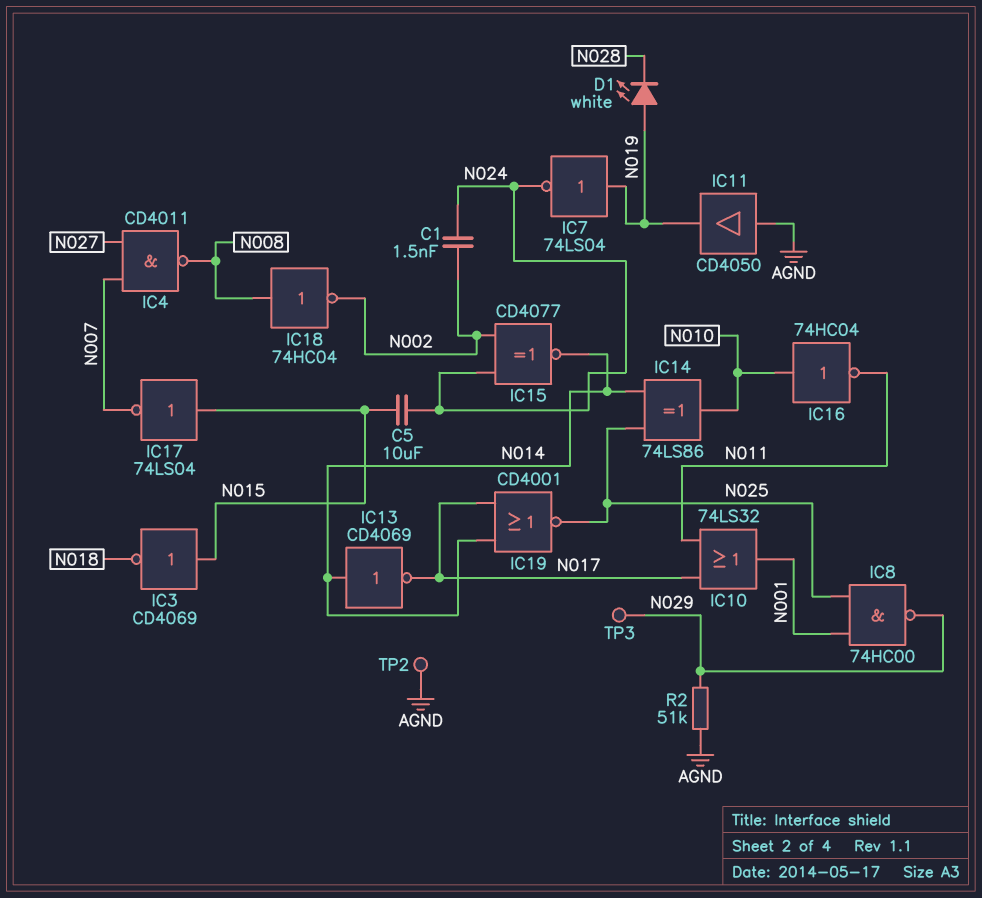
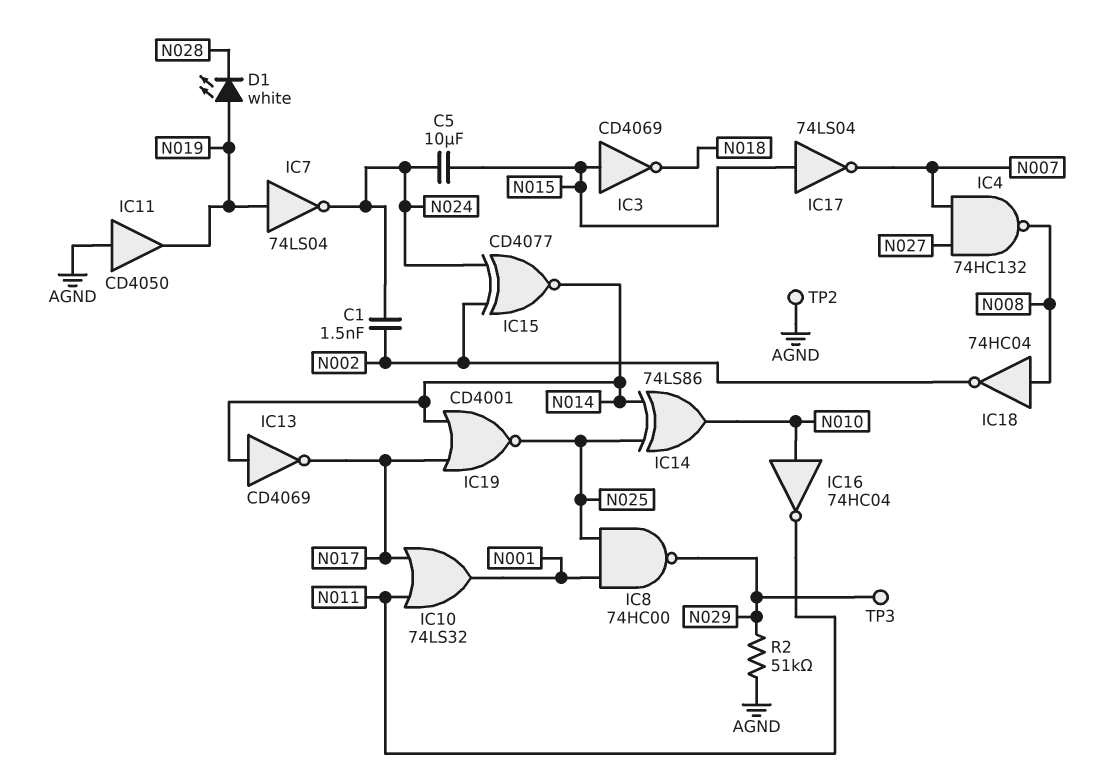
IC4: NAND CD4011 (in N007, in N027, out N008) -> NAND 74HC132 (in N007, in N027, out N008)

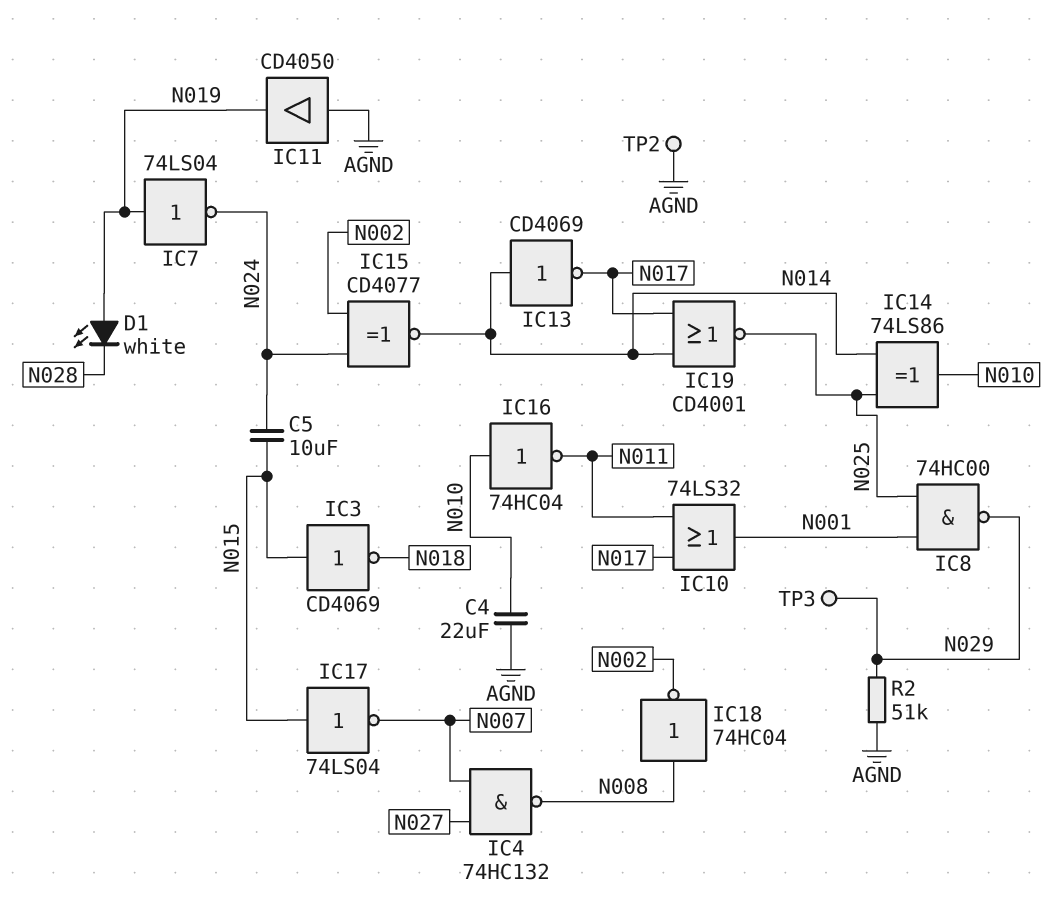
C1: 1.5nF (N002, N024) -> none
C4: none -> 22uF (AGND, N010)

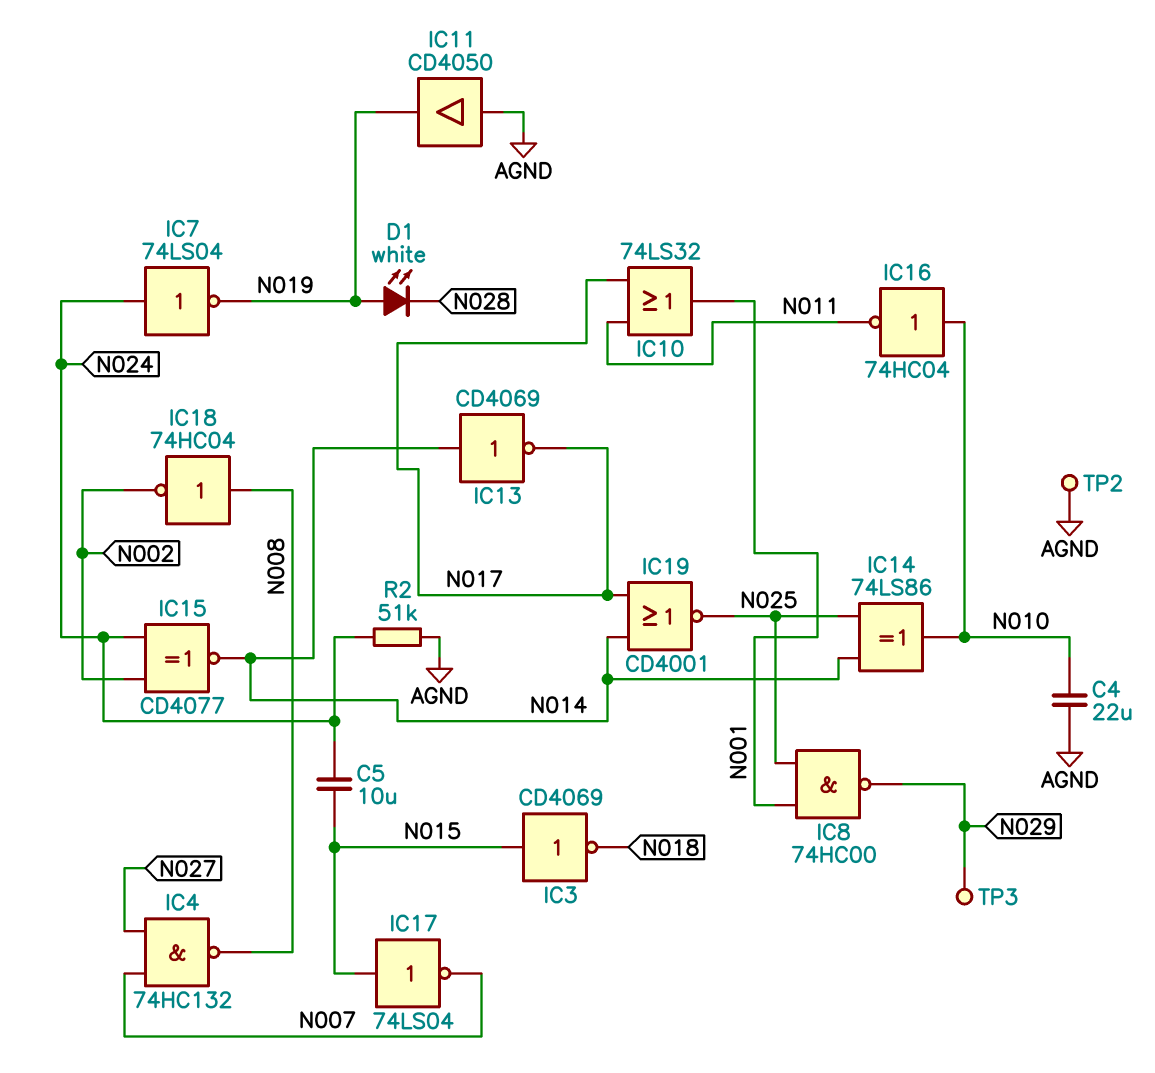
IC7: NOT 74LS04 (in N019, out N024) -> NOT 74LS04 (in N024, out N019)
R2: 51k (AGND, N029) -> 51k (AGND, N024)

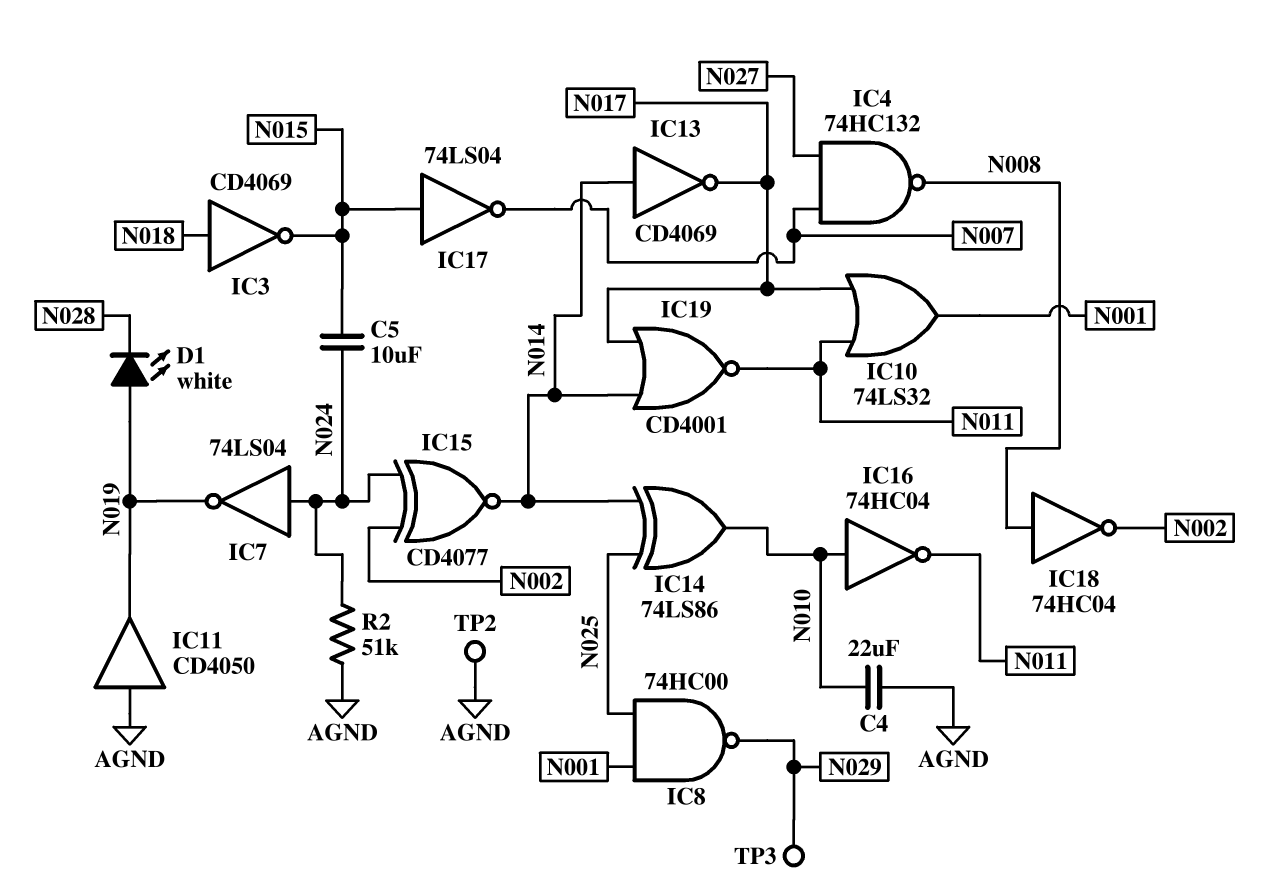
IC3: NOT CD4069 (in N015, out N018) -> NOT CD4069 (in N018, out N015)
IC19: NOR CD4001 (in N014, in N017, out N025) -> NOR CD4001 (in N014, in N017, out N011)

